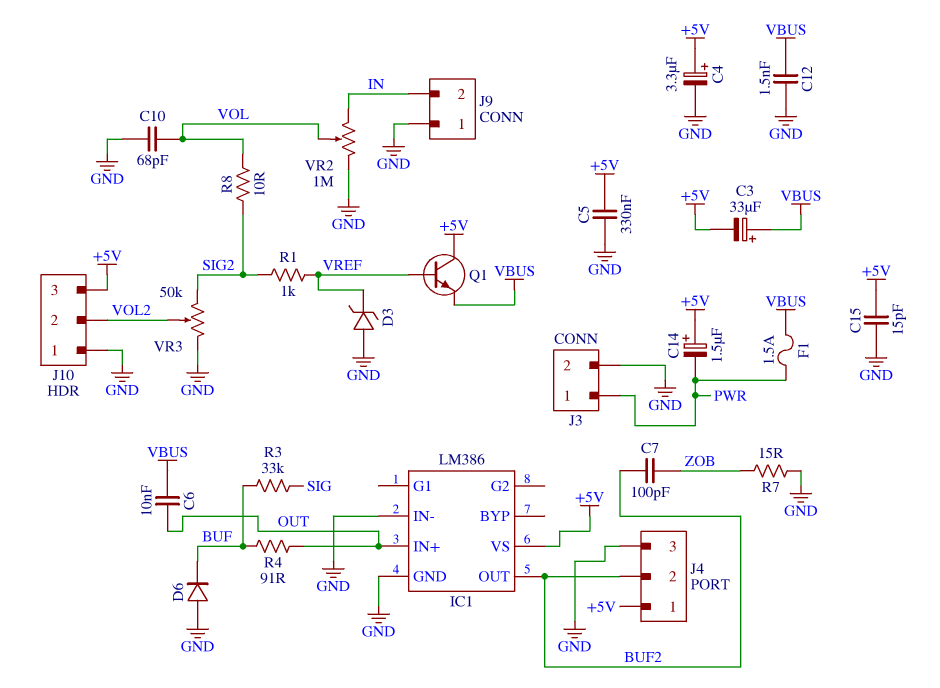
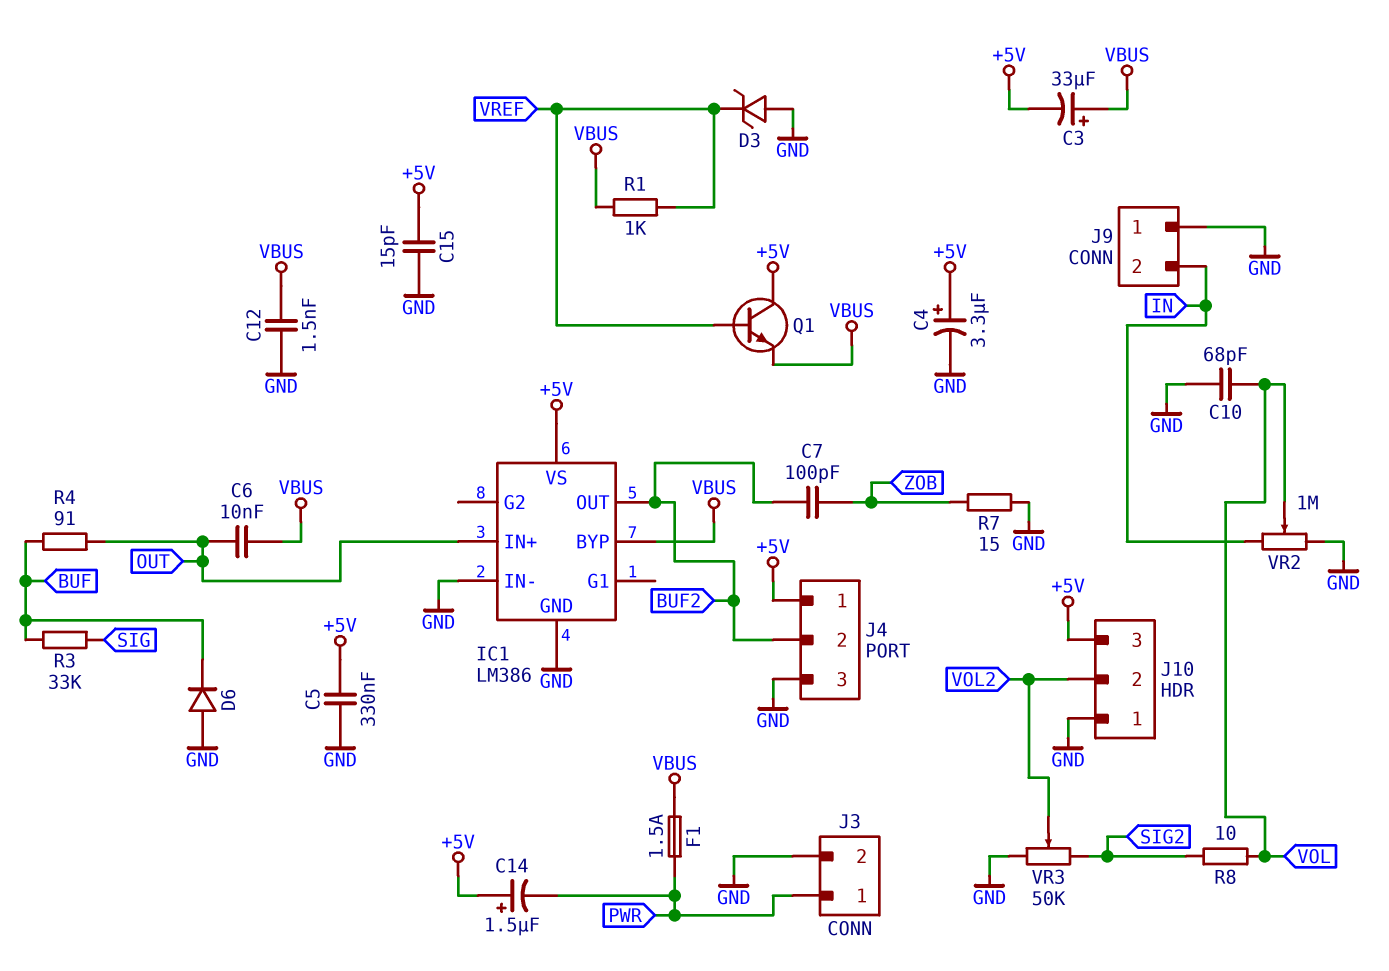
IC1 pin BYP: none -> VBUS
R1: 1k (SIG2, VREF) -> 1k (VBUS, VREF)

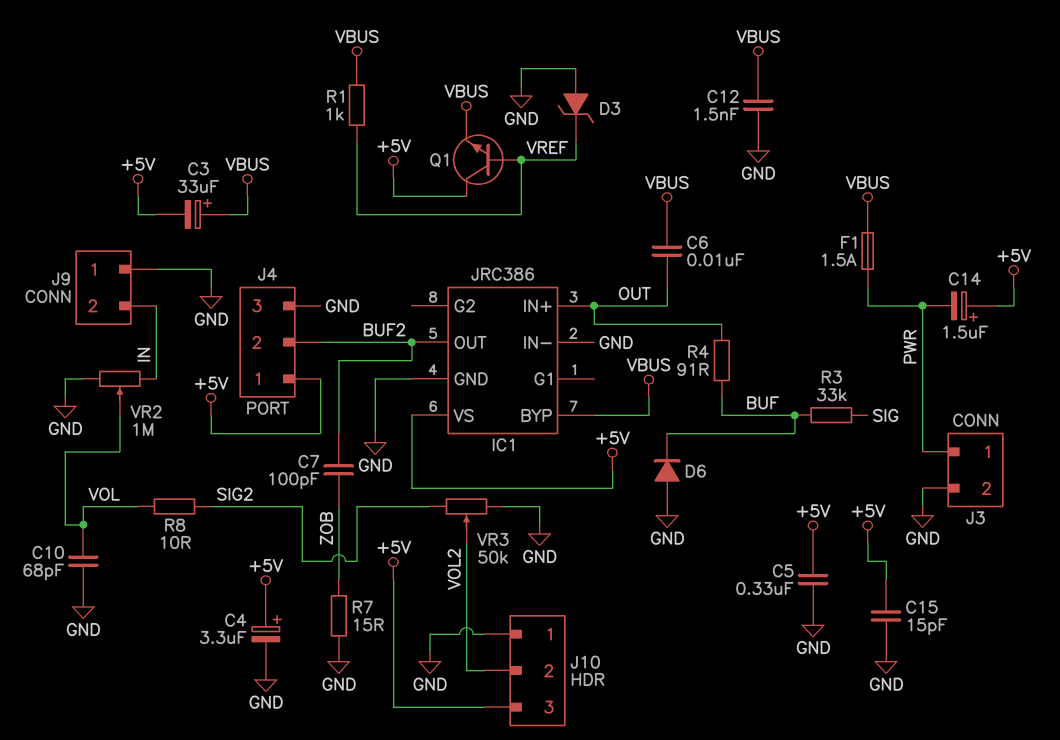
IC1: LM386 -> JRC386

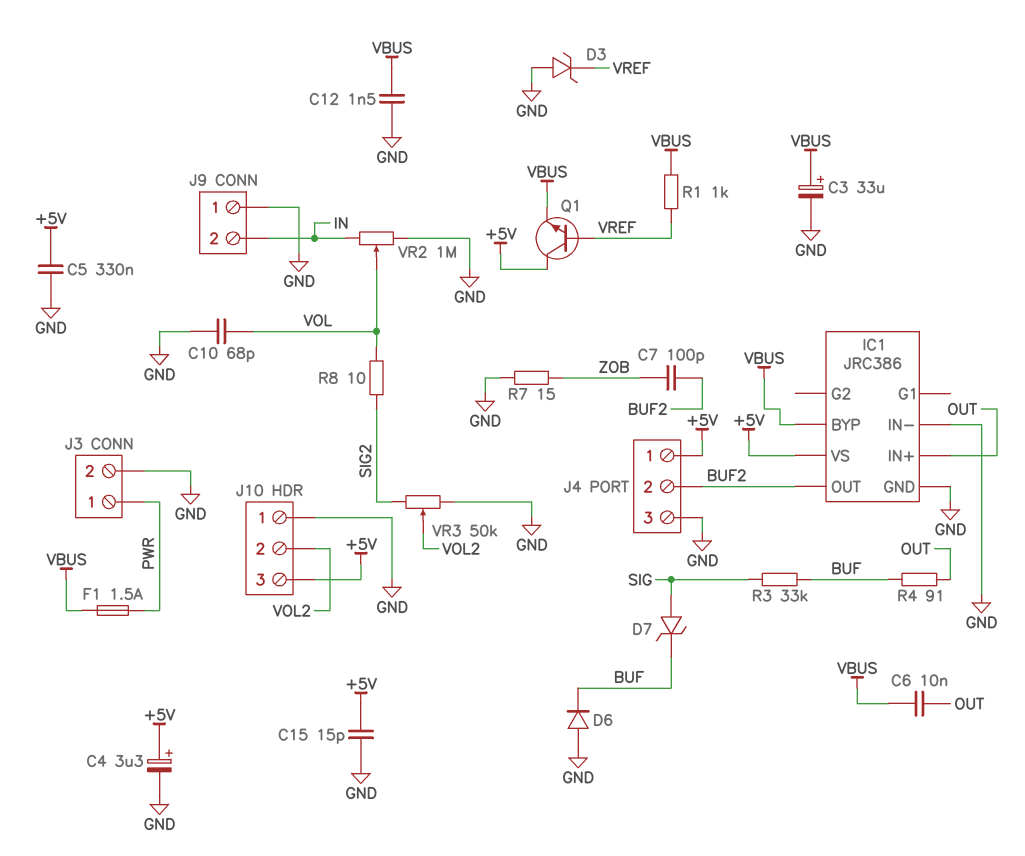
C3: 33uF (plus VBUS, minus +5V) -> 33uF (plus VBUS, minus GND)
C14: 1.5uF (plus +5V, minus PWR) -> none
D7: none -> zener (A SIG, K BUF)

